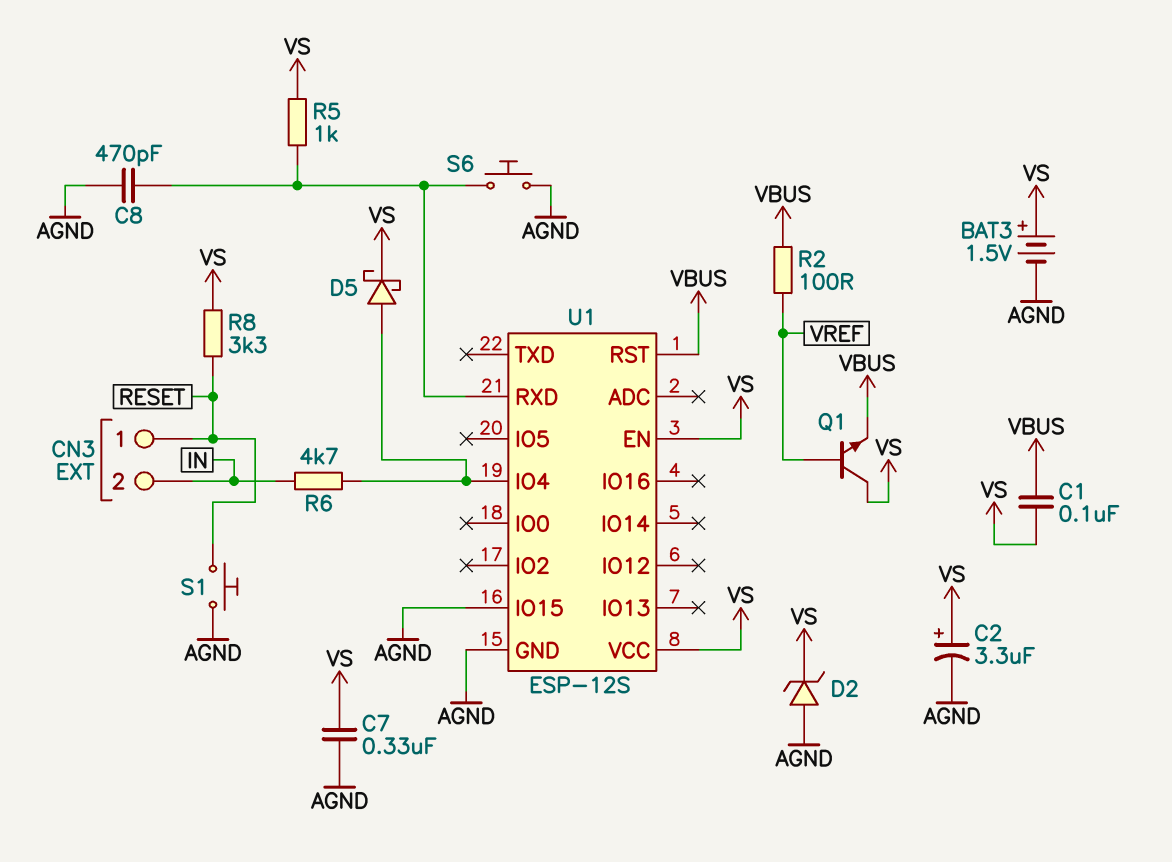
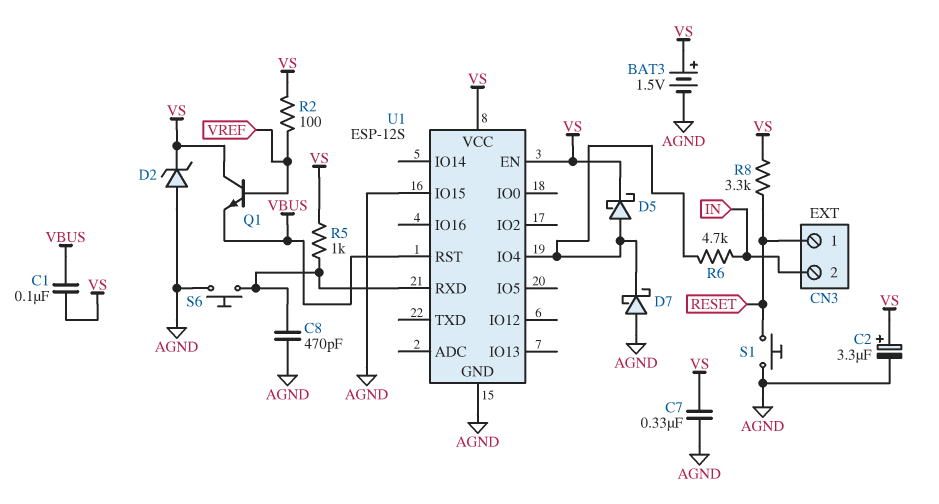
D7: none -> schottky (A AGND, K U1/IO4)
R2: 100 (VBUS, VREF) -> 100 (VREF, VS)

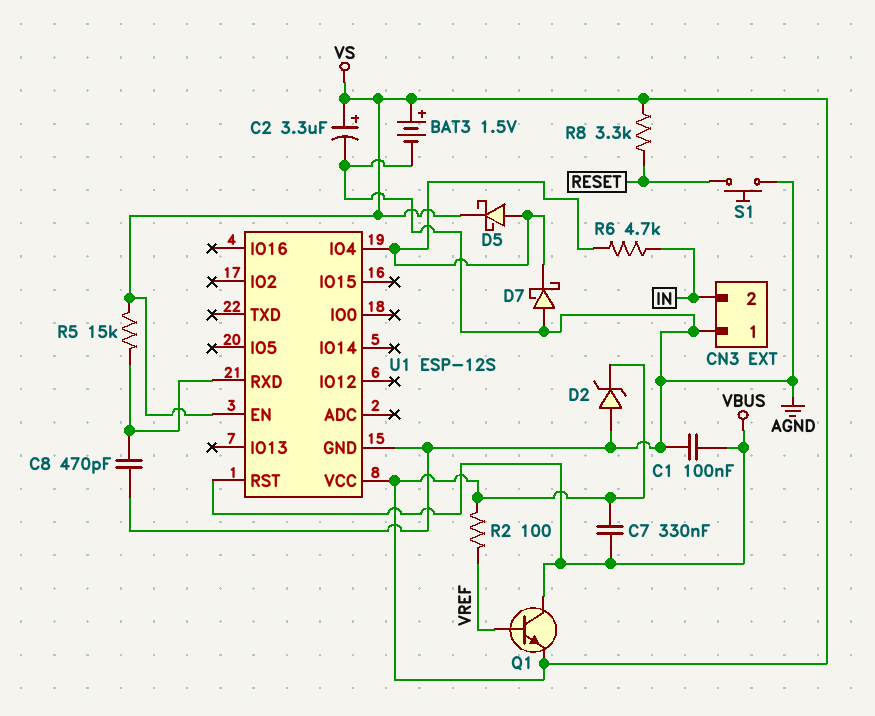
C1: 100nF (VBUS, VS) -> 100nF (AGND, VBUS)
C7: 330nF (AGND, VS) -> 330nF (VBUS, VS)
CN3 pin 1: RESET -> AGND
Q1: NPN (B VREF, C VS, E VBUS) -> NPN (B VREF, C VBUS, E VS)
R5: 1k (U1/RXD, VS) -> 15k (U1/RXD, VS)
S6: button (AGND, U1/RXD) -> none
U1 pin IO15: AGND -> none

